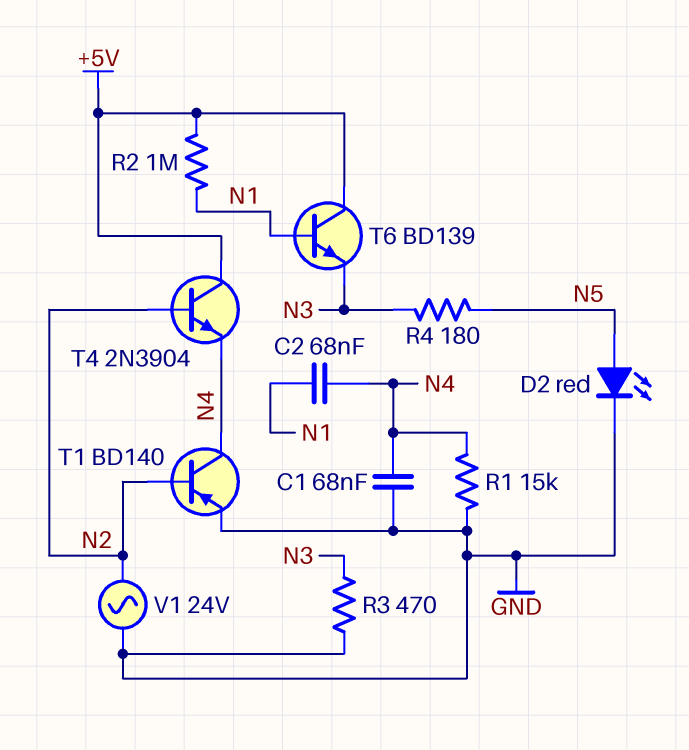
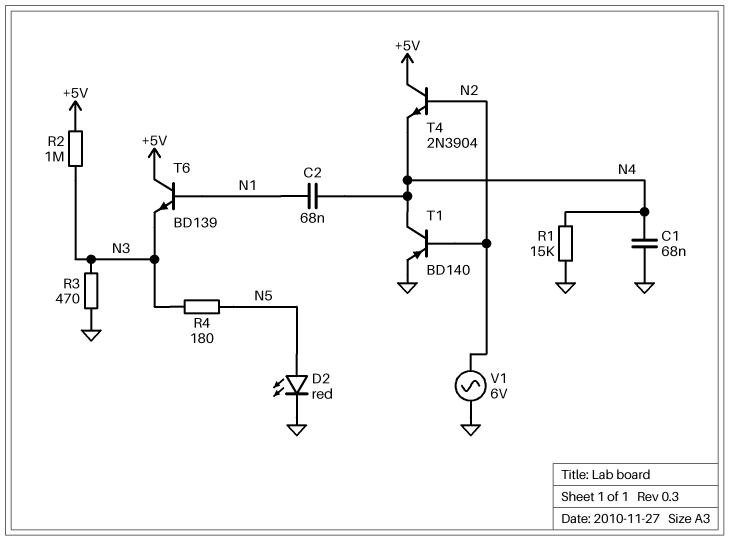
R2: 1M (+5V, N1) -> 1M (+5V, N3)
V1: AC 24V (GND, N2) -> AC 6V (GND, N2)

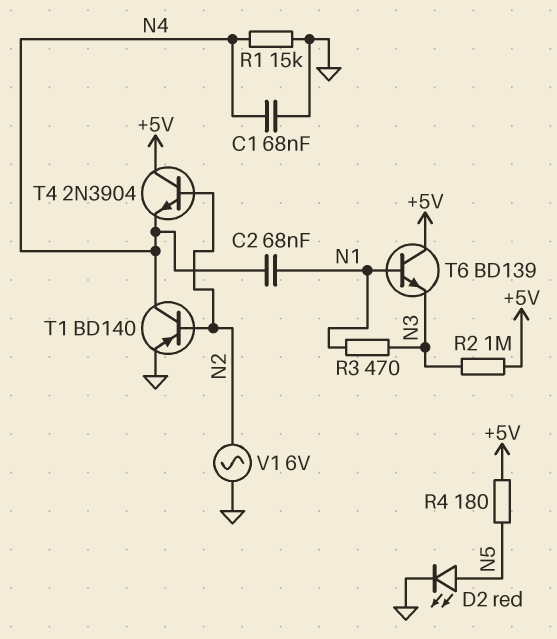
R3: 470 (GND, N3) -> 470 (N1, N3)
R4: 180 (N3, N5) -> 180 (+5V, N5)

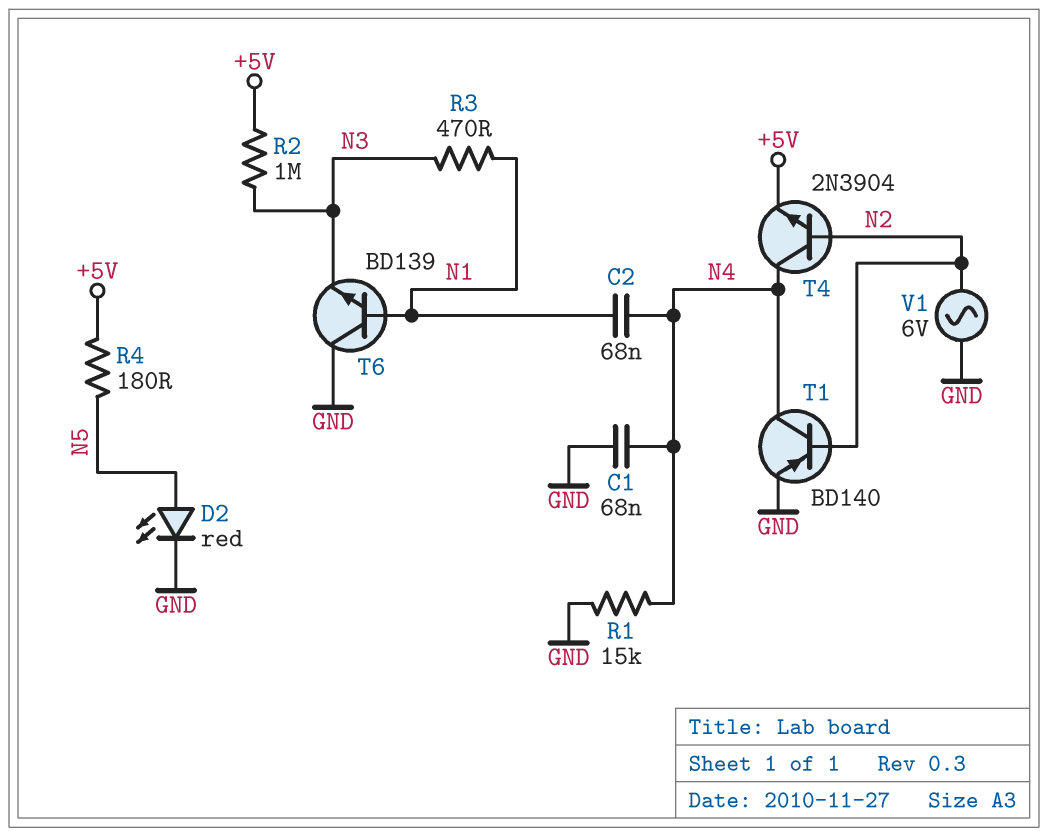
T4: NPN 2N3904 (B N2, C +5V, E N4) -> NPN 2N3904 (B N2, C N4, E +5V)
T6: NPN BD139 (B N1, C +5V, E N3) -> NPN BD139 (B N1, C GND, E N3)

